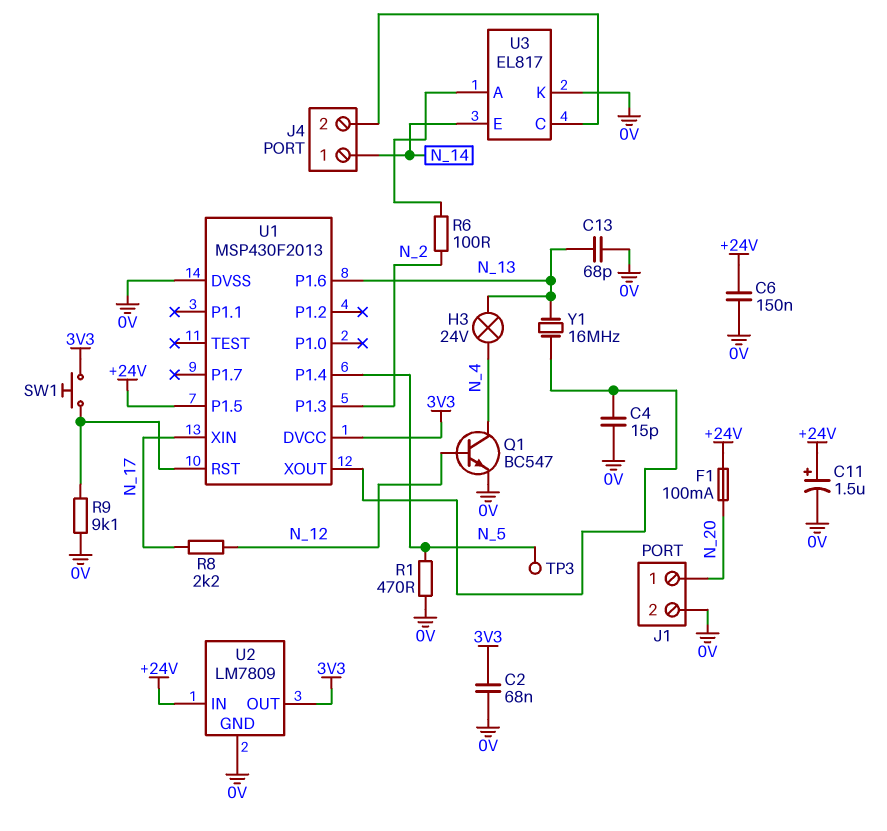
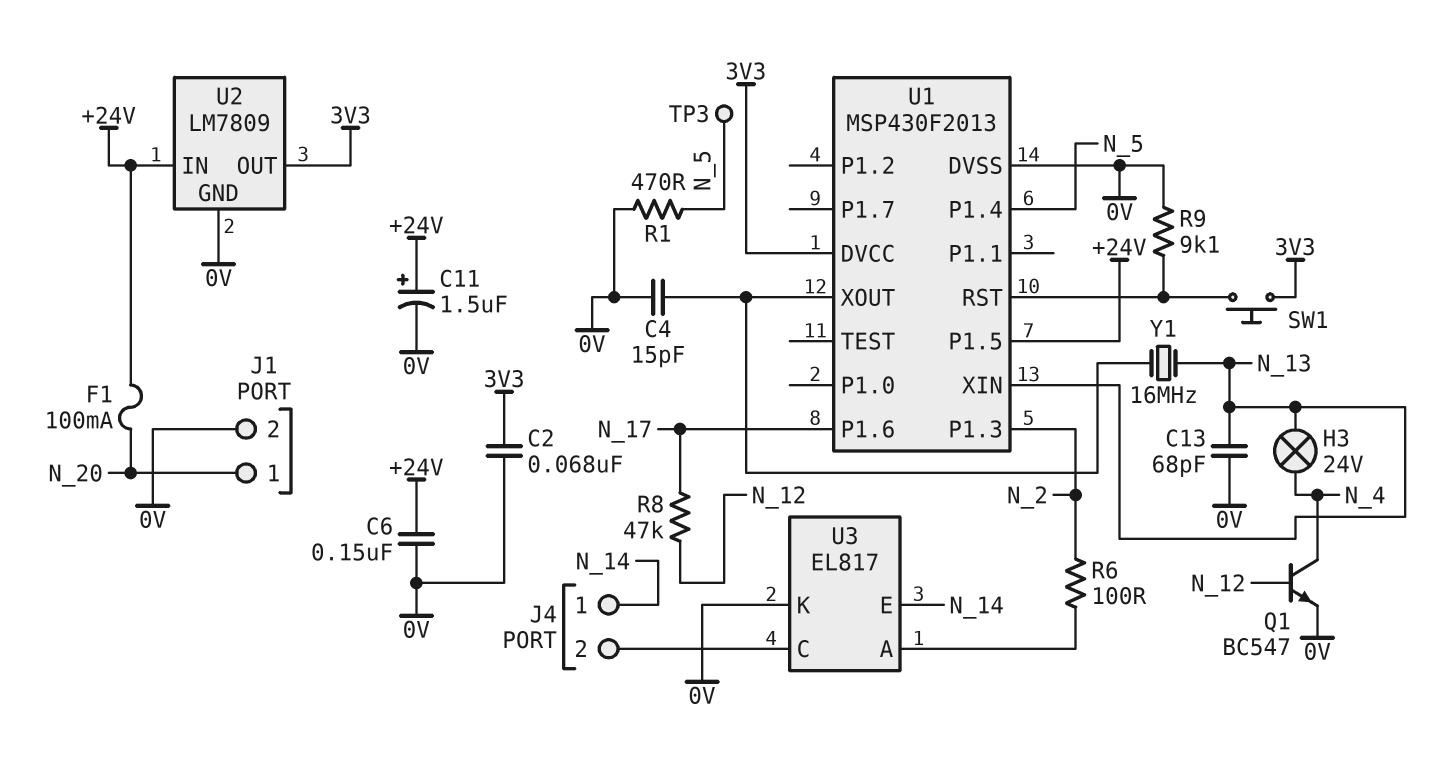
R8: 2.2k (N_12, N_17) -> 47k (N_12, N_17)
U1 pin P1.6: N_13 -> N_17
U1 pin XIN: N_17 -> N_13

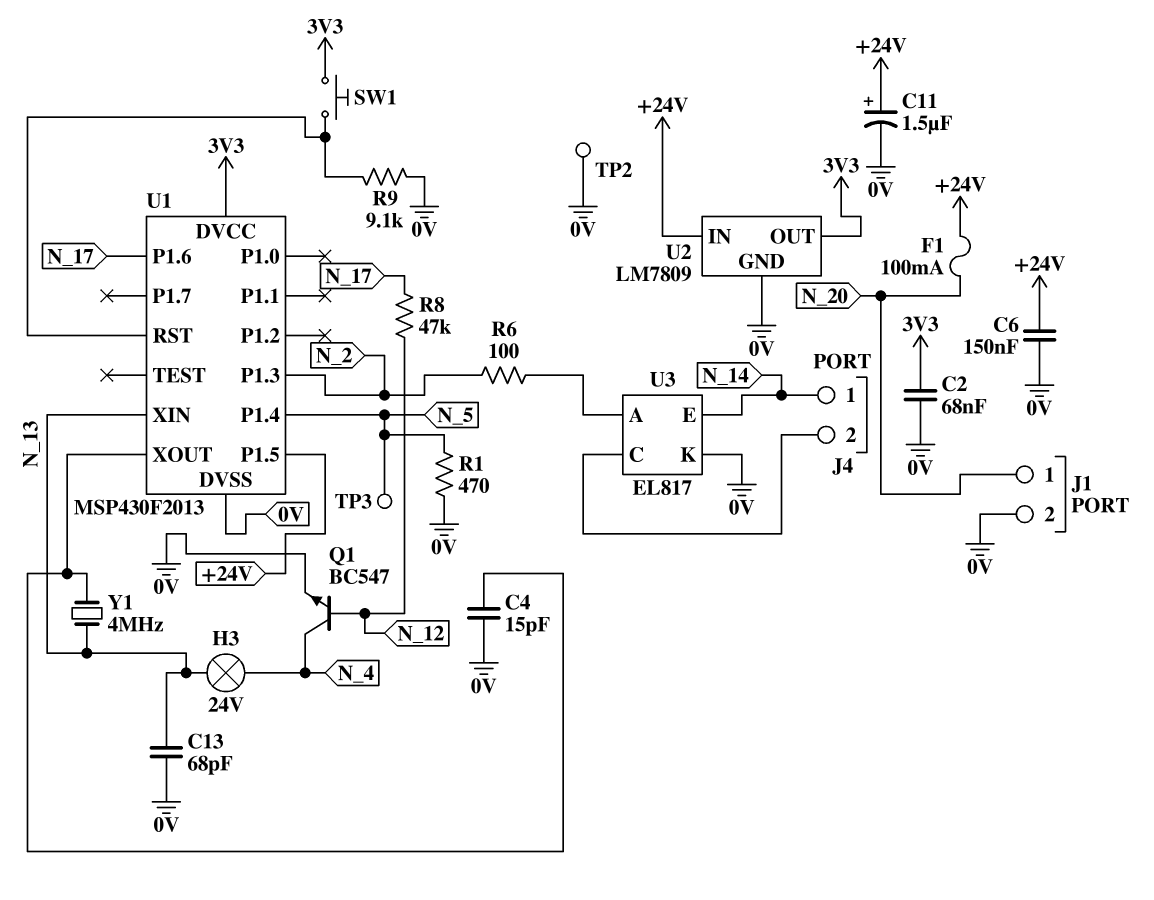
TP2: none -> test point (0V)
Y1: 16MHz (N_13, U1/XOUT) -> 4MHz (N_13, U1/XOUT)

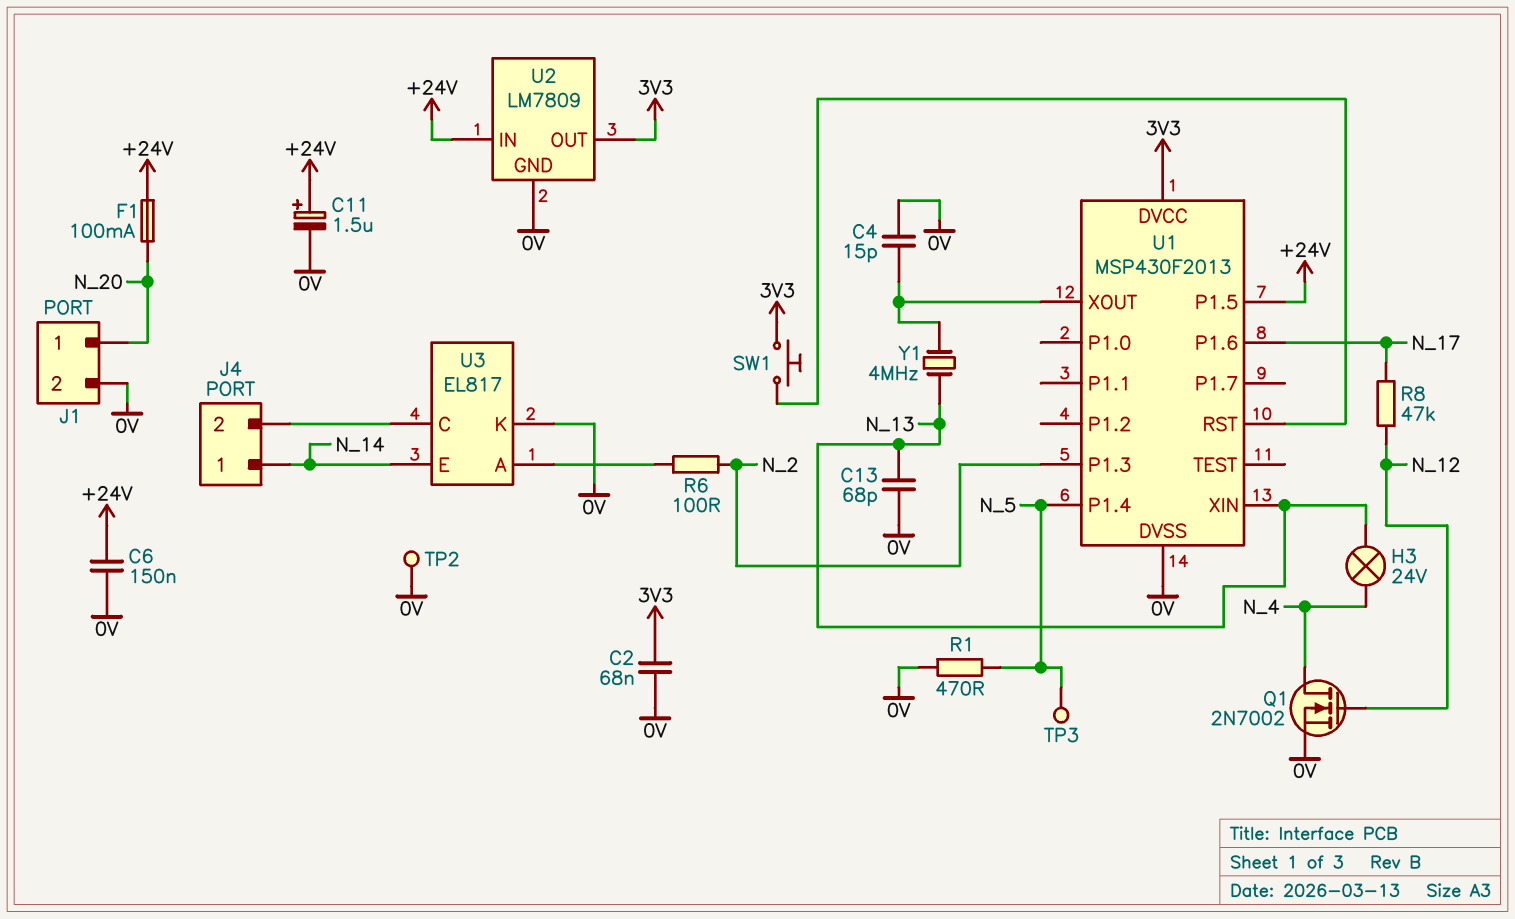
Q1: NPN BC547 (B N_12, C N_4, E 0V) -> NMOS 2N7002 (G N_12, D N_4, S 0V)
R9: 9.1k (0V, U1/RST) -> none

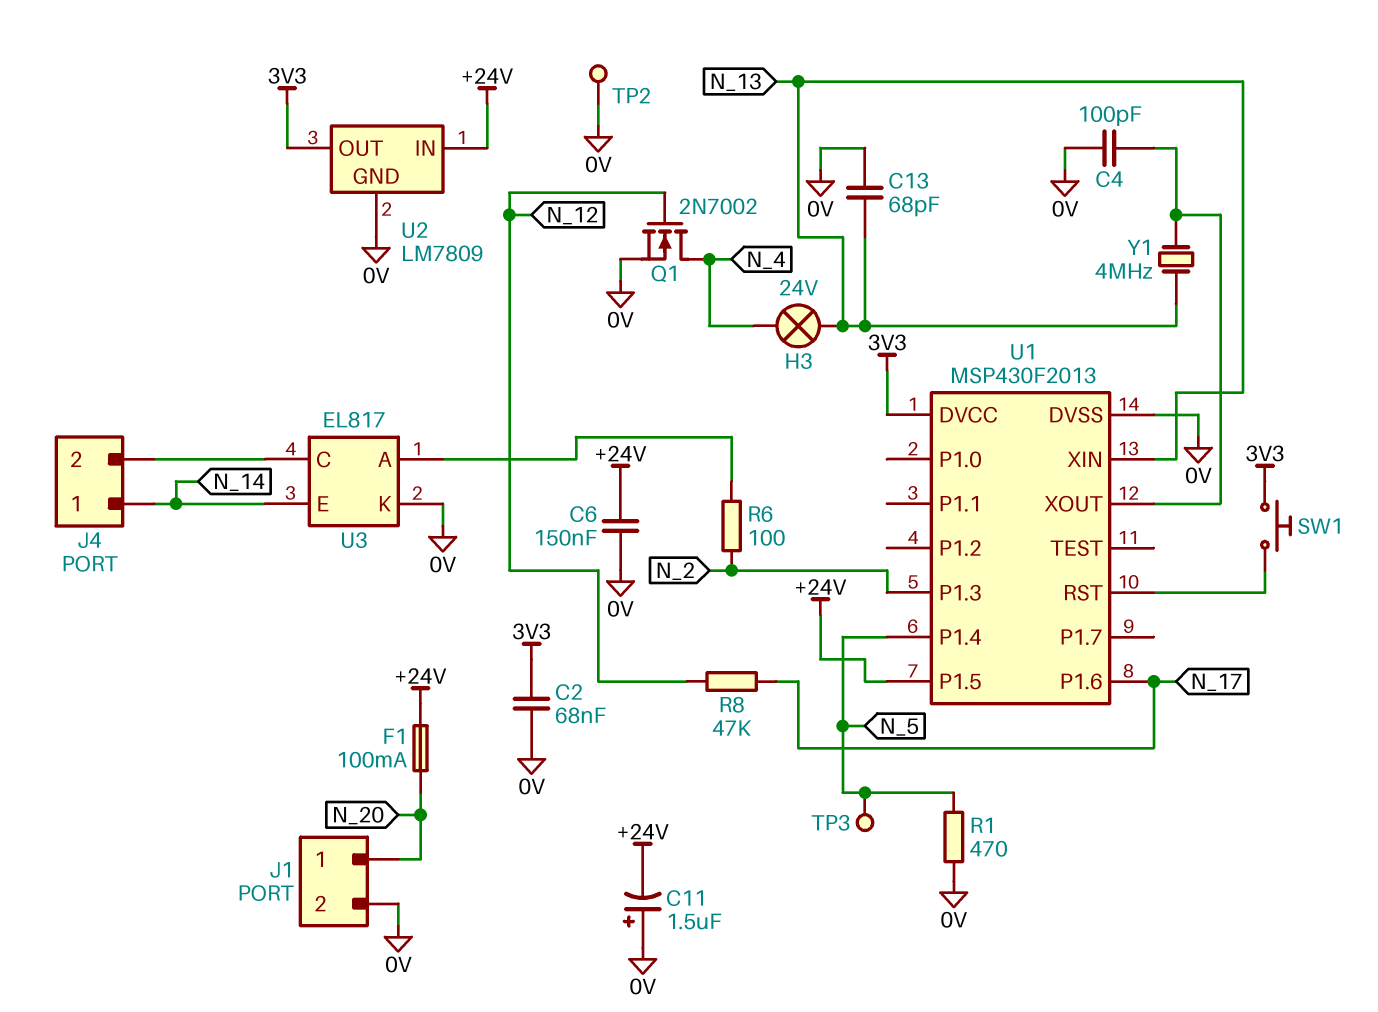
C4: 15pF (0V, U1/XOUT) -> 100pF (0V, U1/XOUT)
C11: 1.5uF (plus +24V, minus 0V) -> 1.5uF (plus 0V, minus +24V)

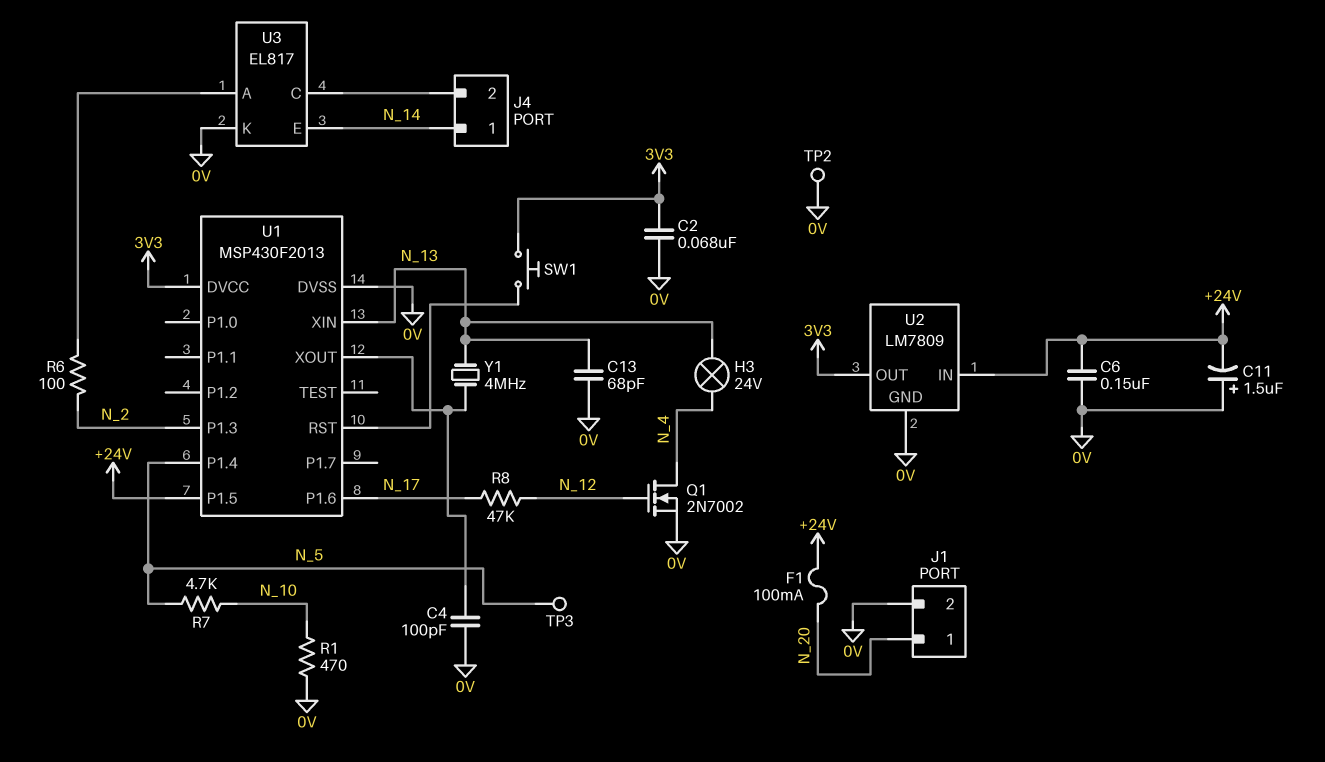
R1: 470 (0V, N_5) -> 470 (0V, N_10)
R7: none -> 4.7k (N_5, N_10)

